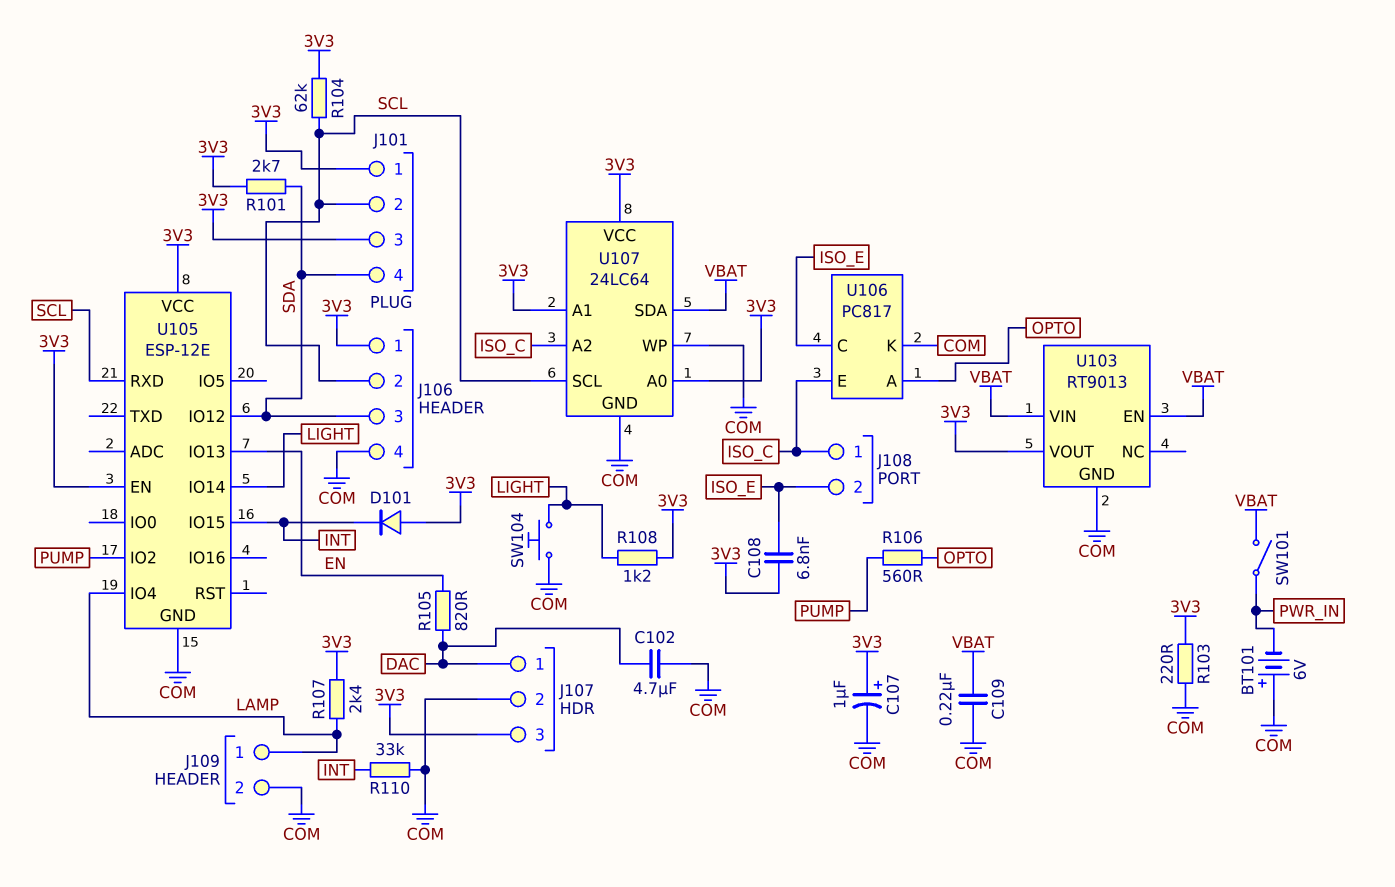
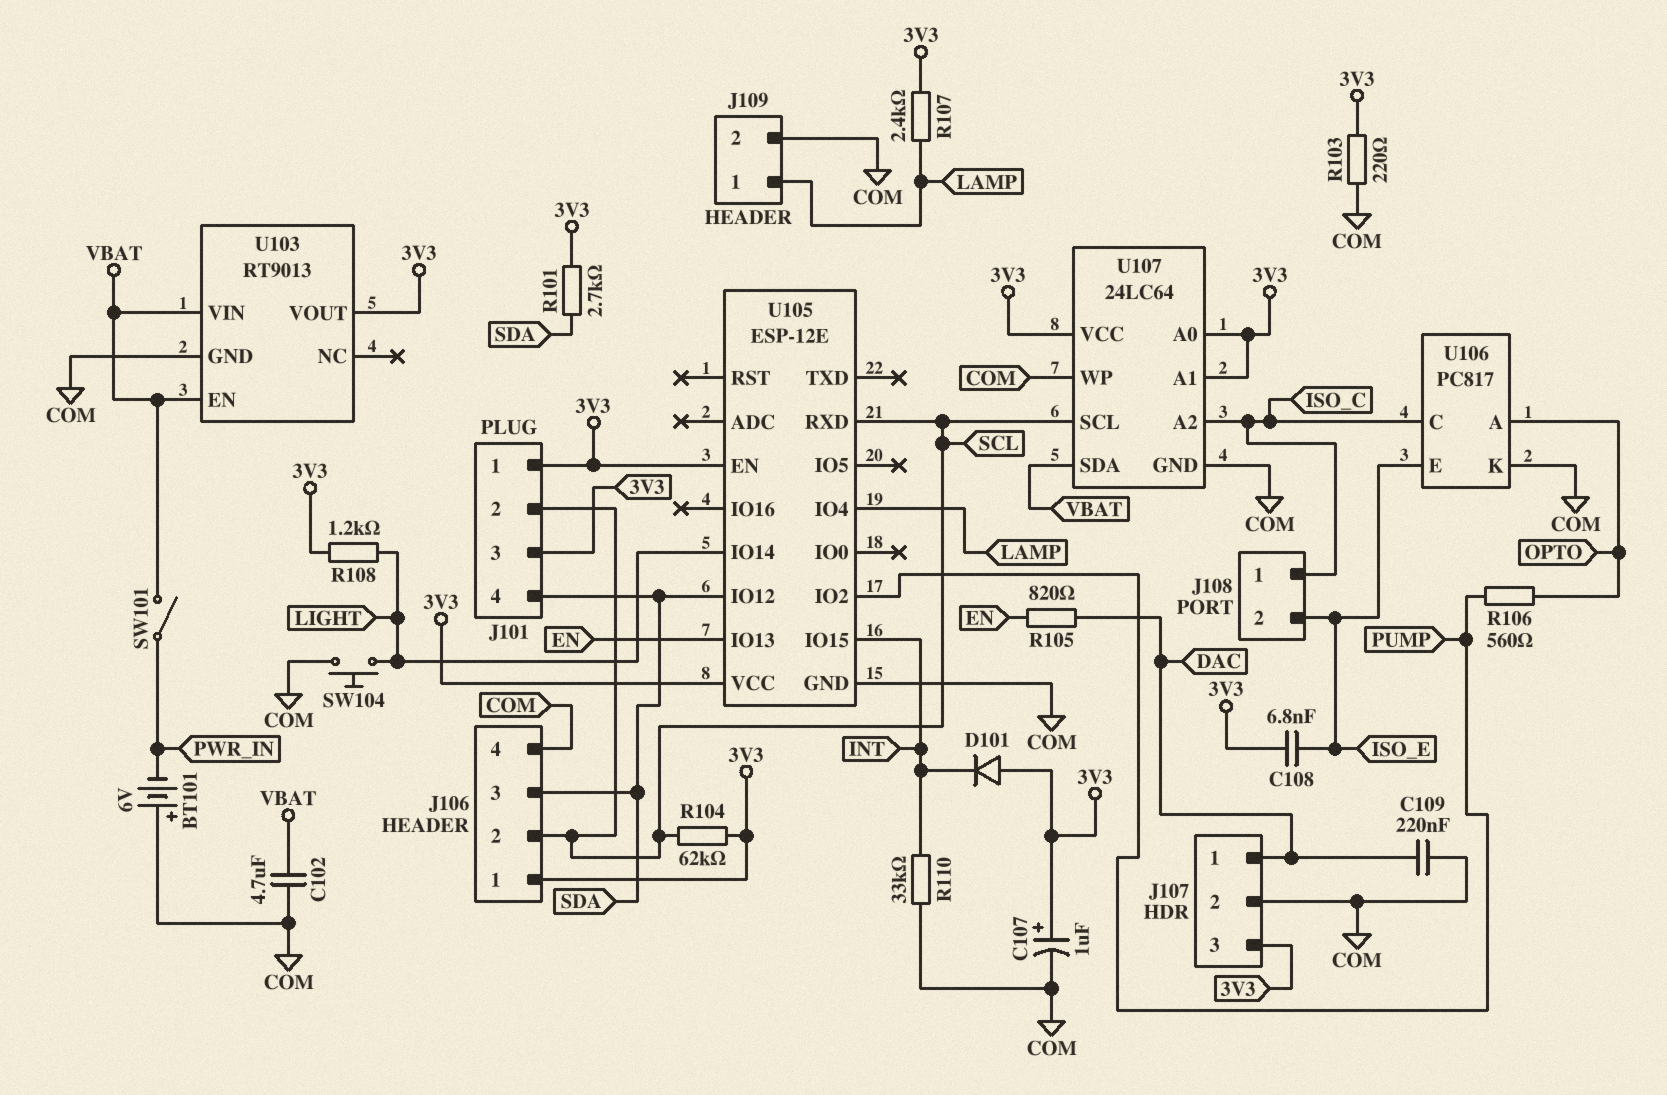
C102: 4.7uF (COM, DAC) -> 4.7uF (COM, VBAT)
C109: 220nF (COM, VBAT) -> 220nF (COM, DAC)
U106 pin C: ISO_E -> ISO_C
U106 pin E: ISO_C -> ISO_E

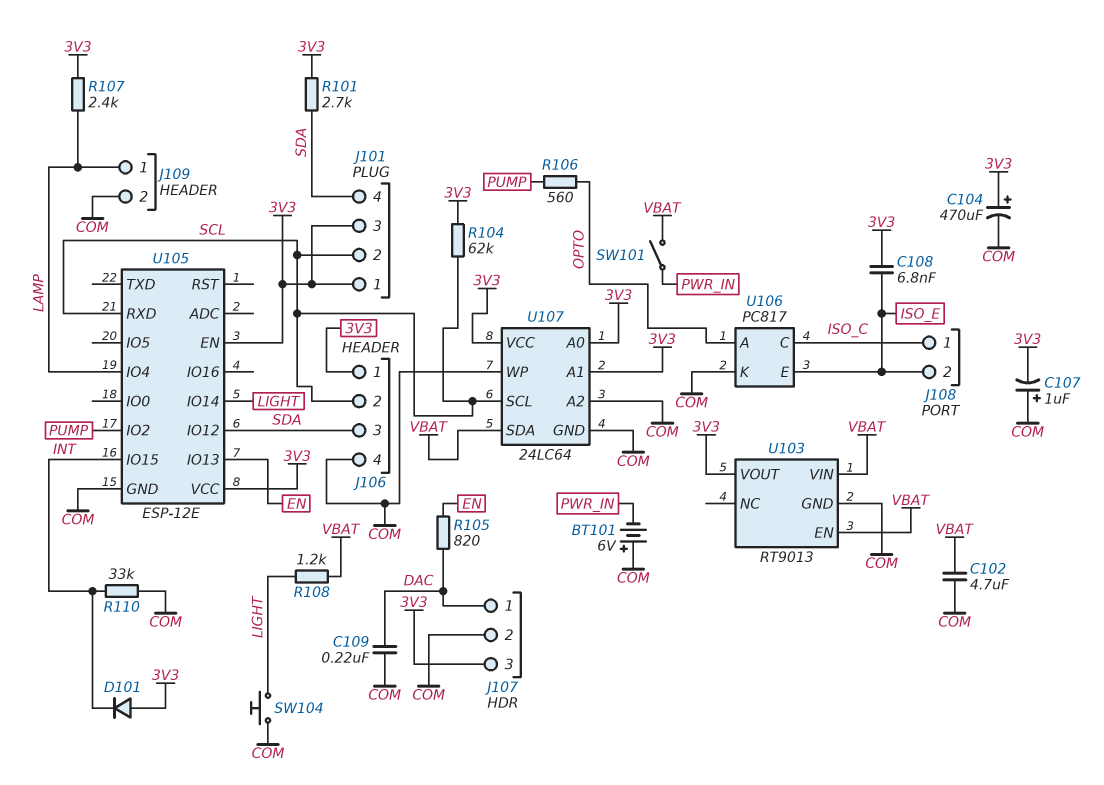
C104: none -> 470uF (plus 3V3, minus COM)
C107: 1uF (plus 3V3, minus COM) -> 1uF (plus COM, minus 3V3)
R103: 220 (3V3, COM) -> none
R108: 1.2k (3V3, LIGHT) -> 1.2k (LIGHT, VBAT)
U107 pin A2: ISO_C -> COM

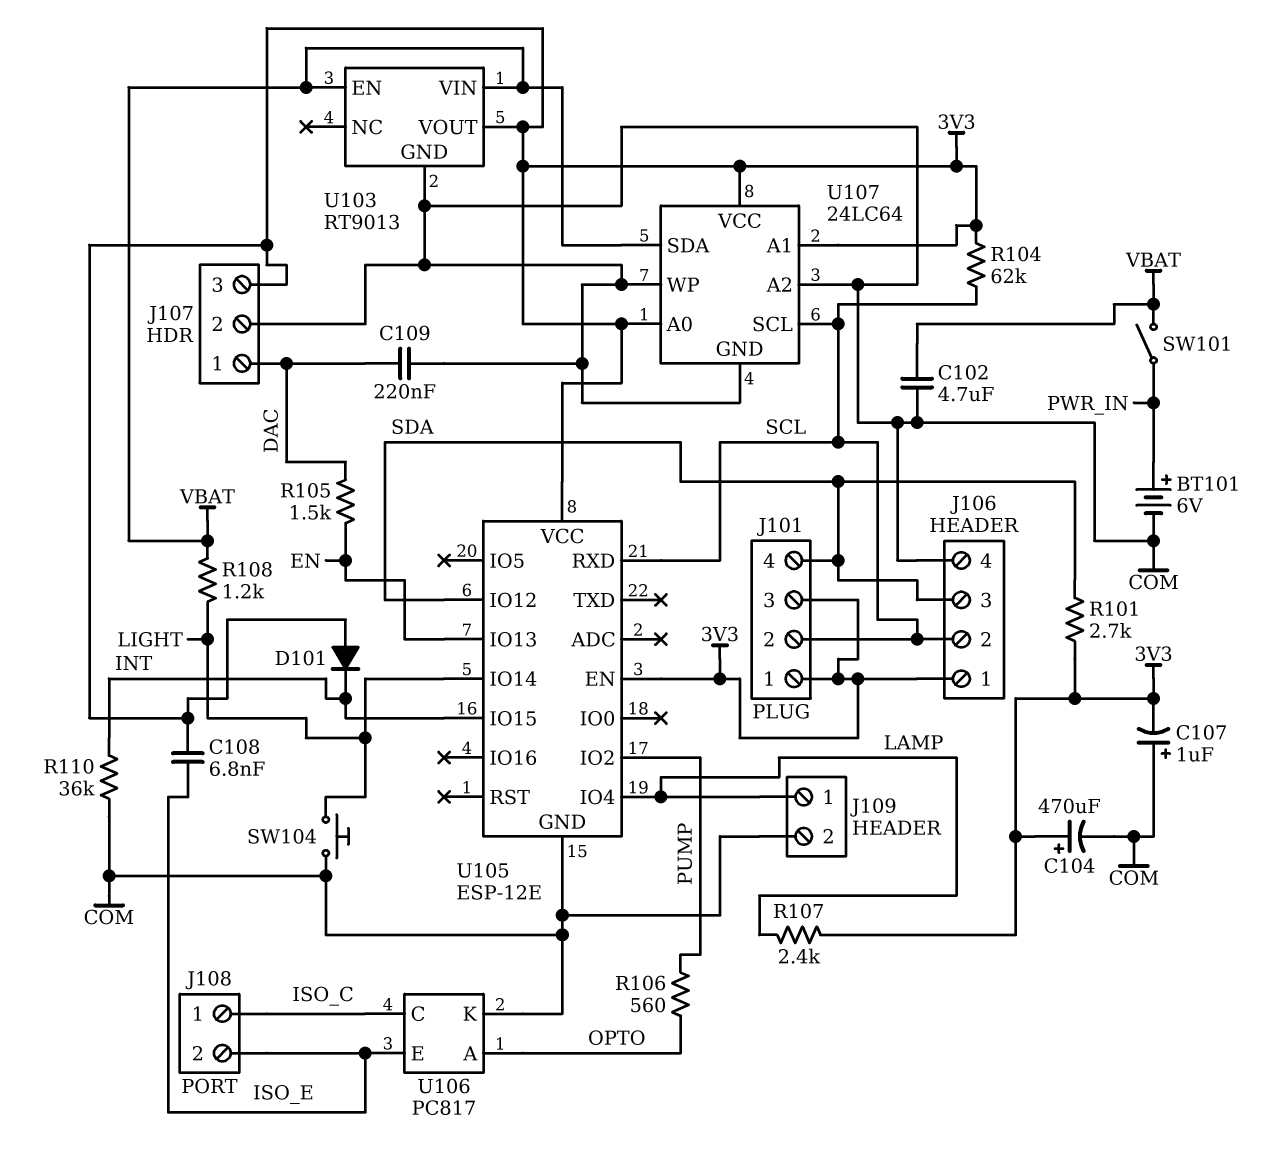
BT101: 6V (plus COM, minus PWR_IN) -> 6V (plus PWR_IN, minus COM)
R105: 820 (DAC, EN) -> 1.5k (DAC, EN)
R110: 33k (COM, INT) -> 36k (COM, INT)

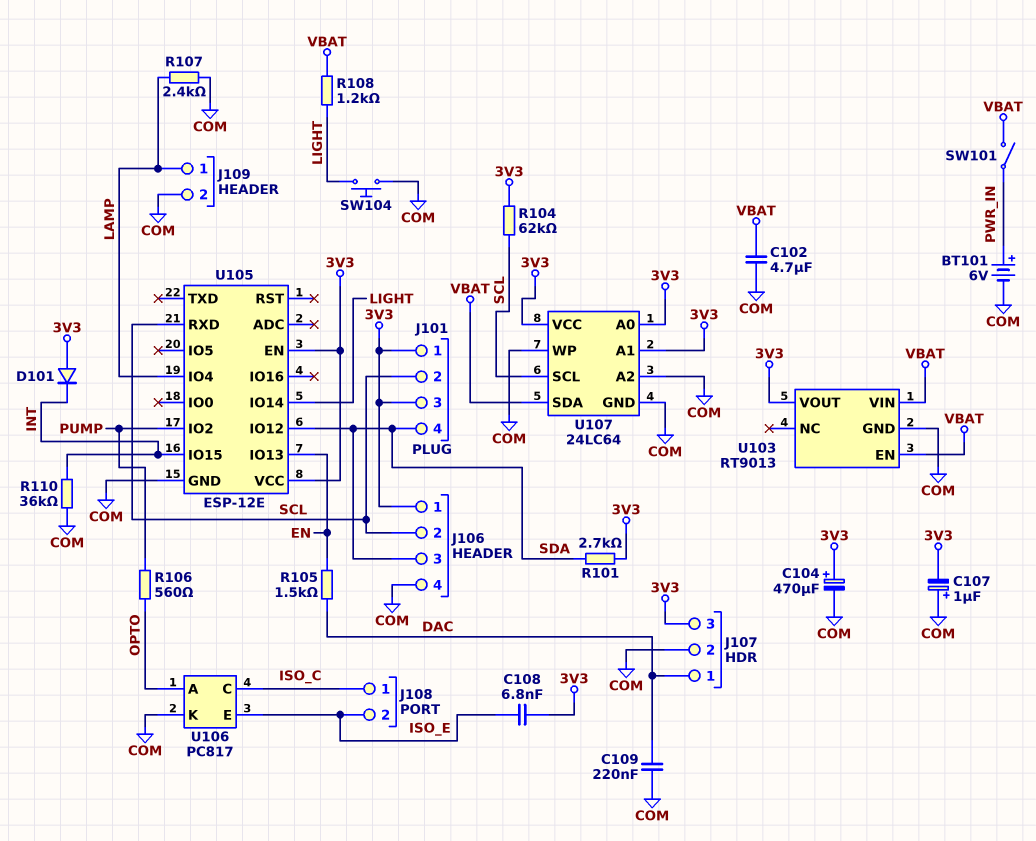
R107: 2.4k (3V3, LAMP) -> 2.4k (COM, LAMP)

